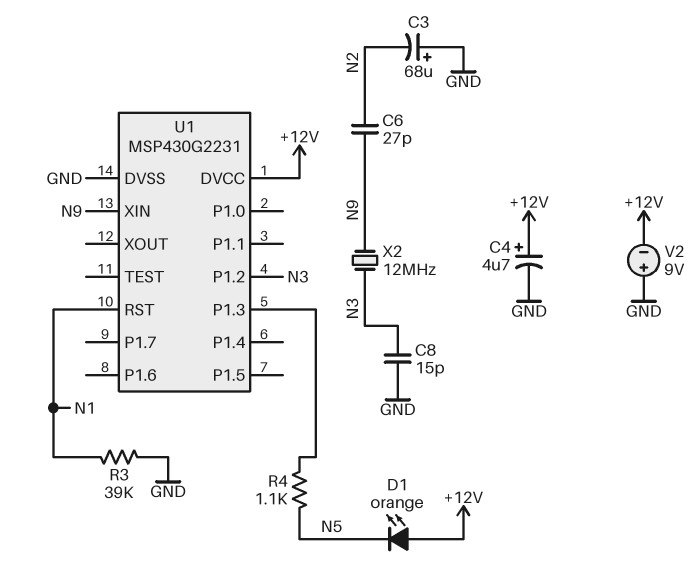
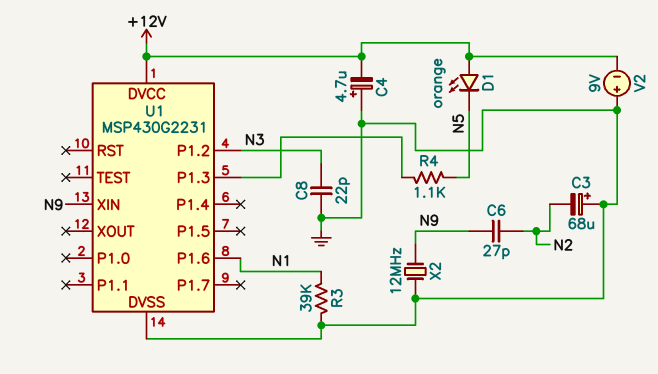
C4: 4.7uF (plus +12V, minus GND) -> 4.7uF (plus GND, minus +12V)
C8: 15pF (GND, N3) -> 22pF (GND, N3)
U1 pin P1.6: none -> N1
U1 pin RST: N1 -> none
X2: 12MHz (N3, N9) -> 12MHz (GND, N9)

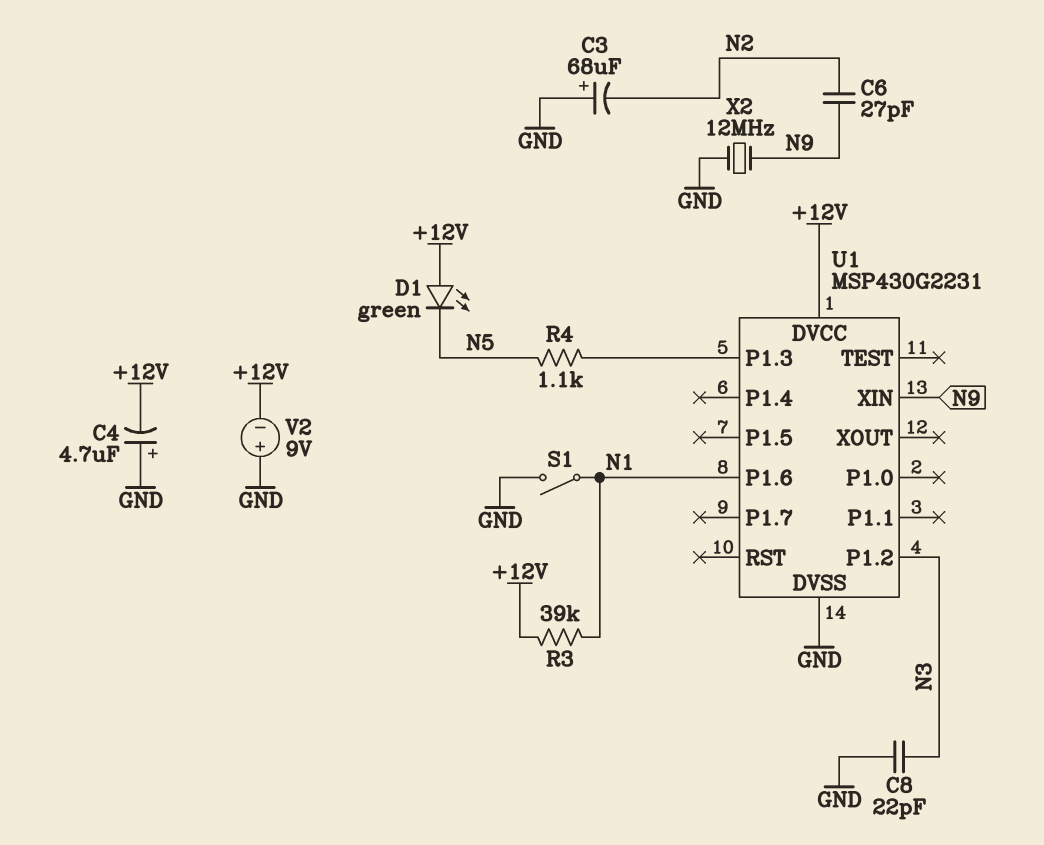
D1: LED orange (A +12V, K N5) -> LED green (A +12V, K N5)
R3: 39k (GND, N1) -> 39k (+12V, N1)
S1: none -> switch (GND, N1)

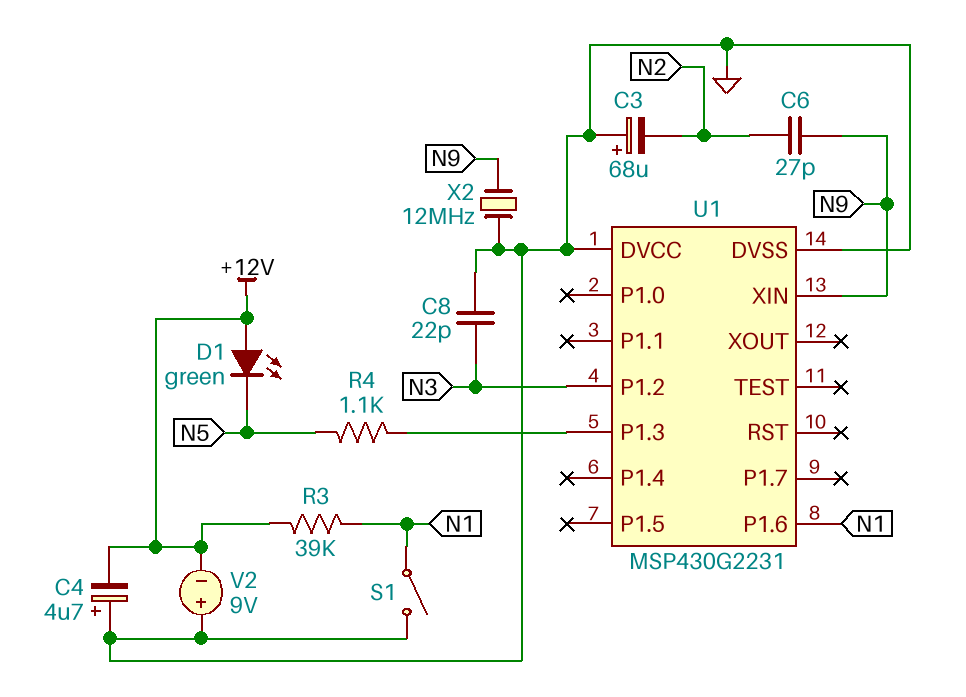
U1 pin DVCC: +12V -> GND

